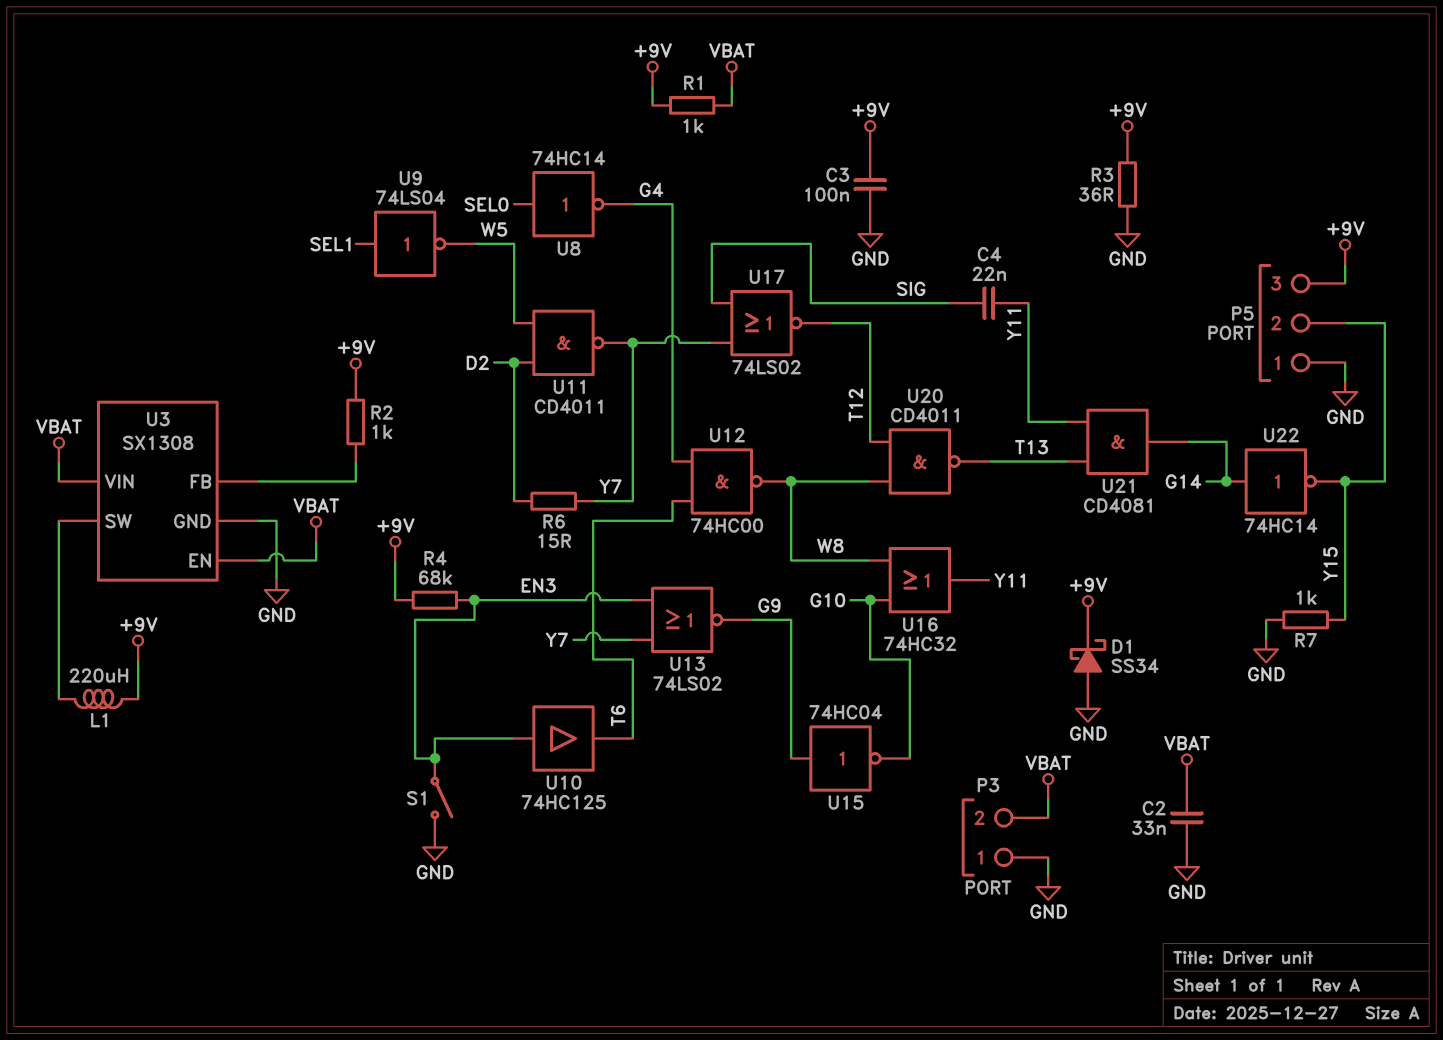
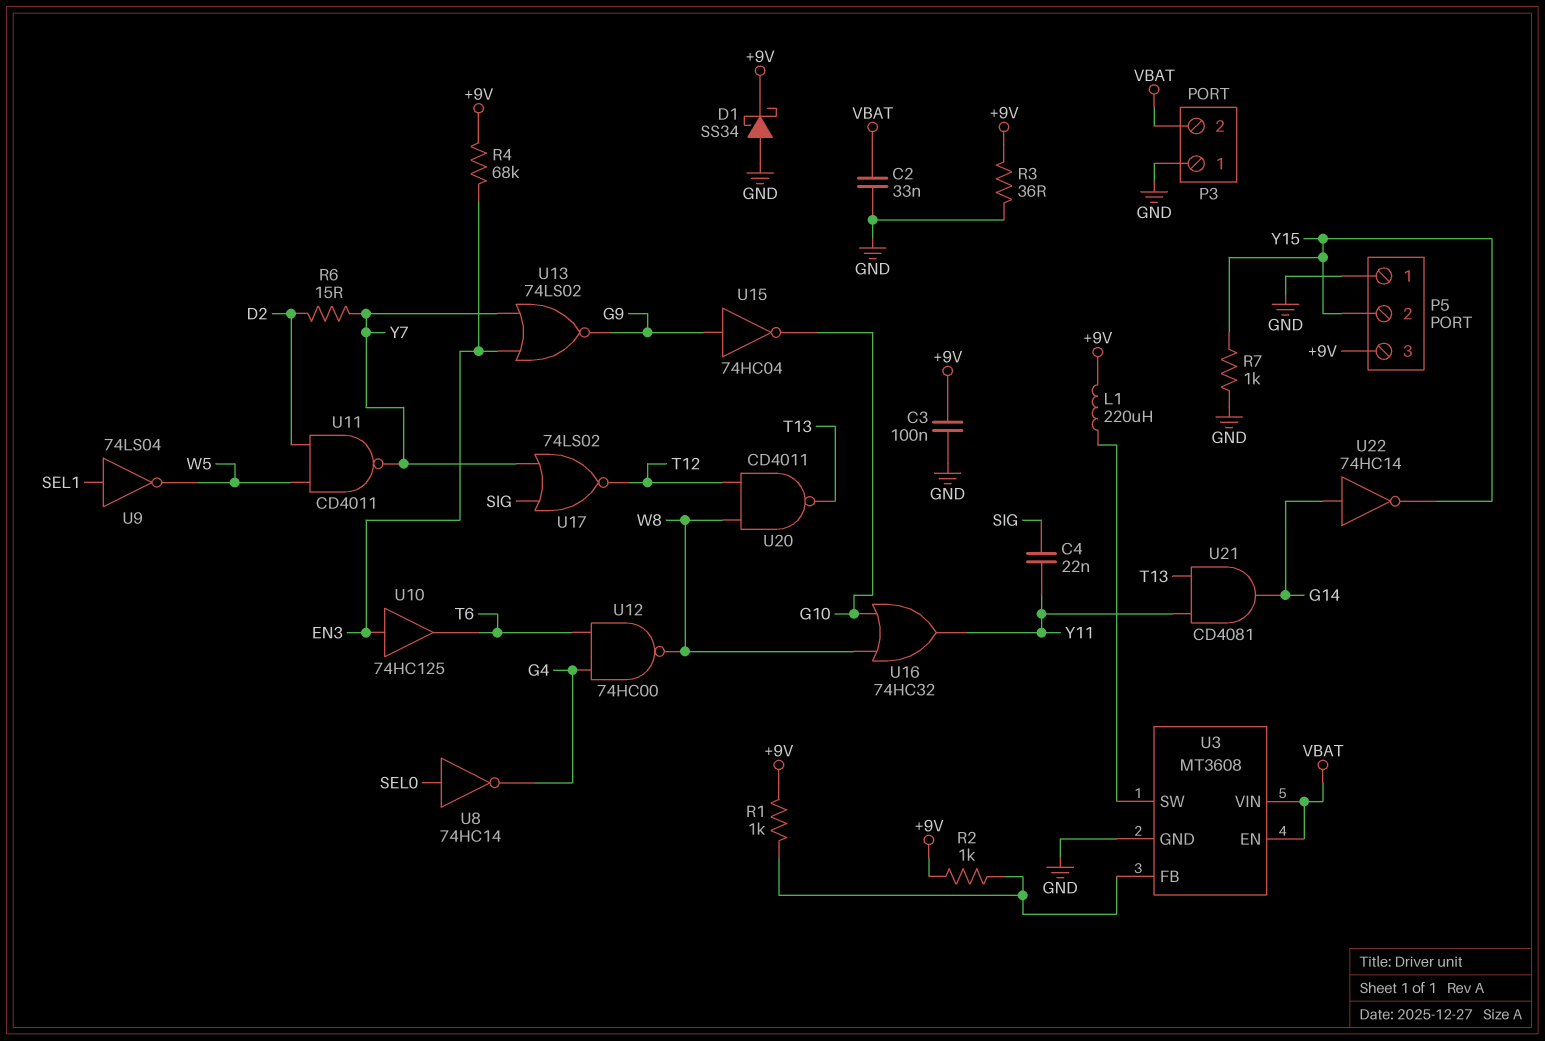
R1: 1k (+9V, VBAT) -> 1k (+9V, U3/FB)
S1: switch (EN3, GND) -> none
U3: SX1308 -> MT3608

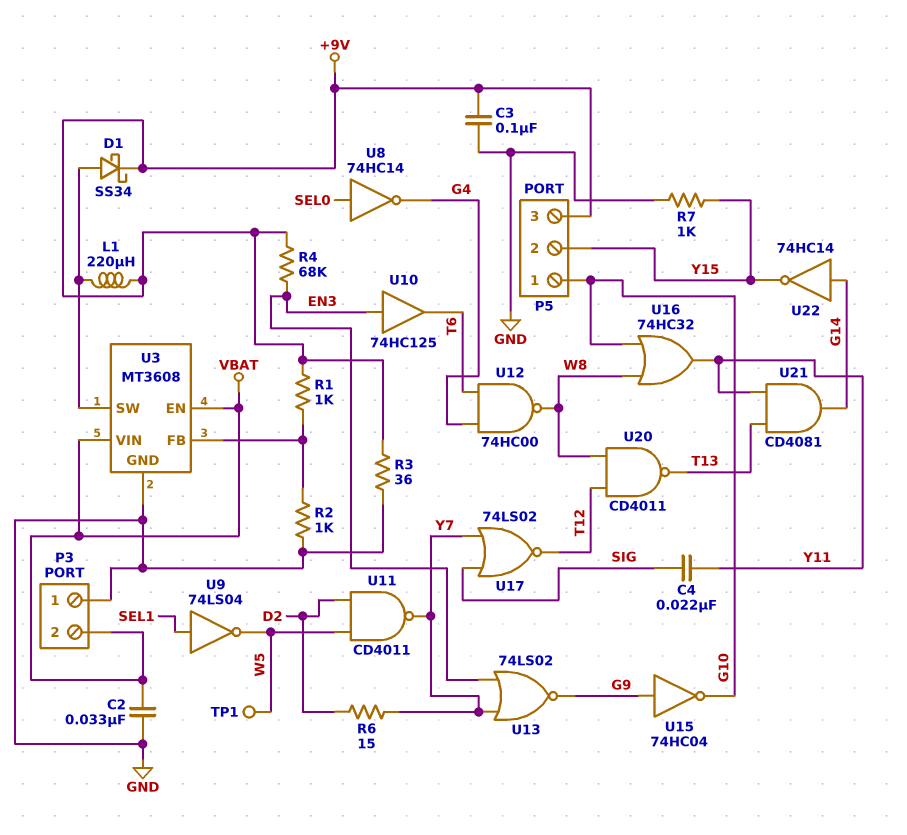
D1: schottky SS34 (A GND, K +9V) -> schottky SS34 (A U3/SW, K +9V)
P5 pin 1: GND -> G10
R2: 1k (+9V, U3/FB) -> 1k (GND, U3/FB)
TP1: none -> test point (W5)

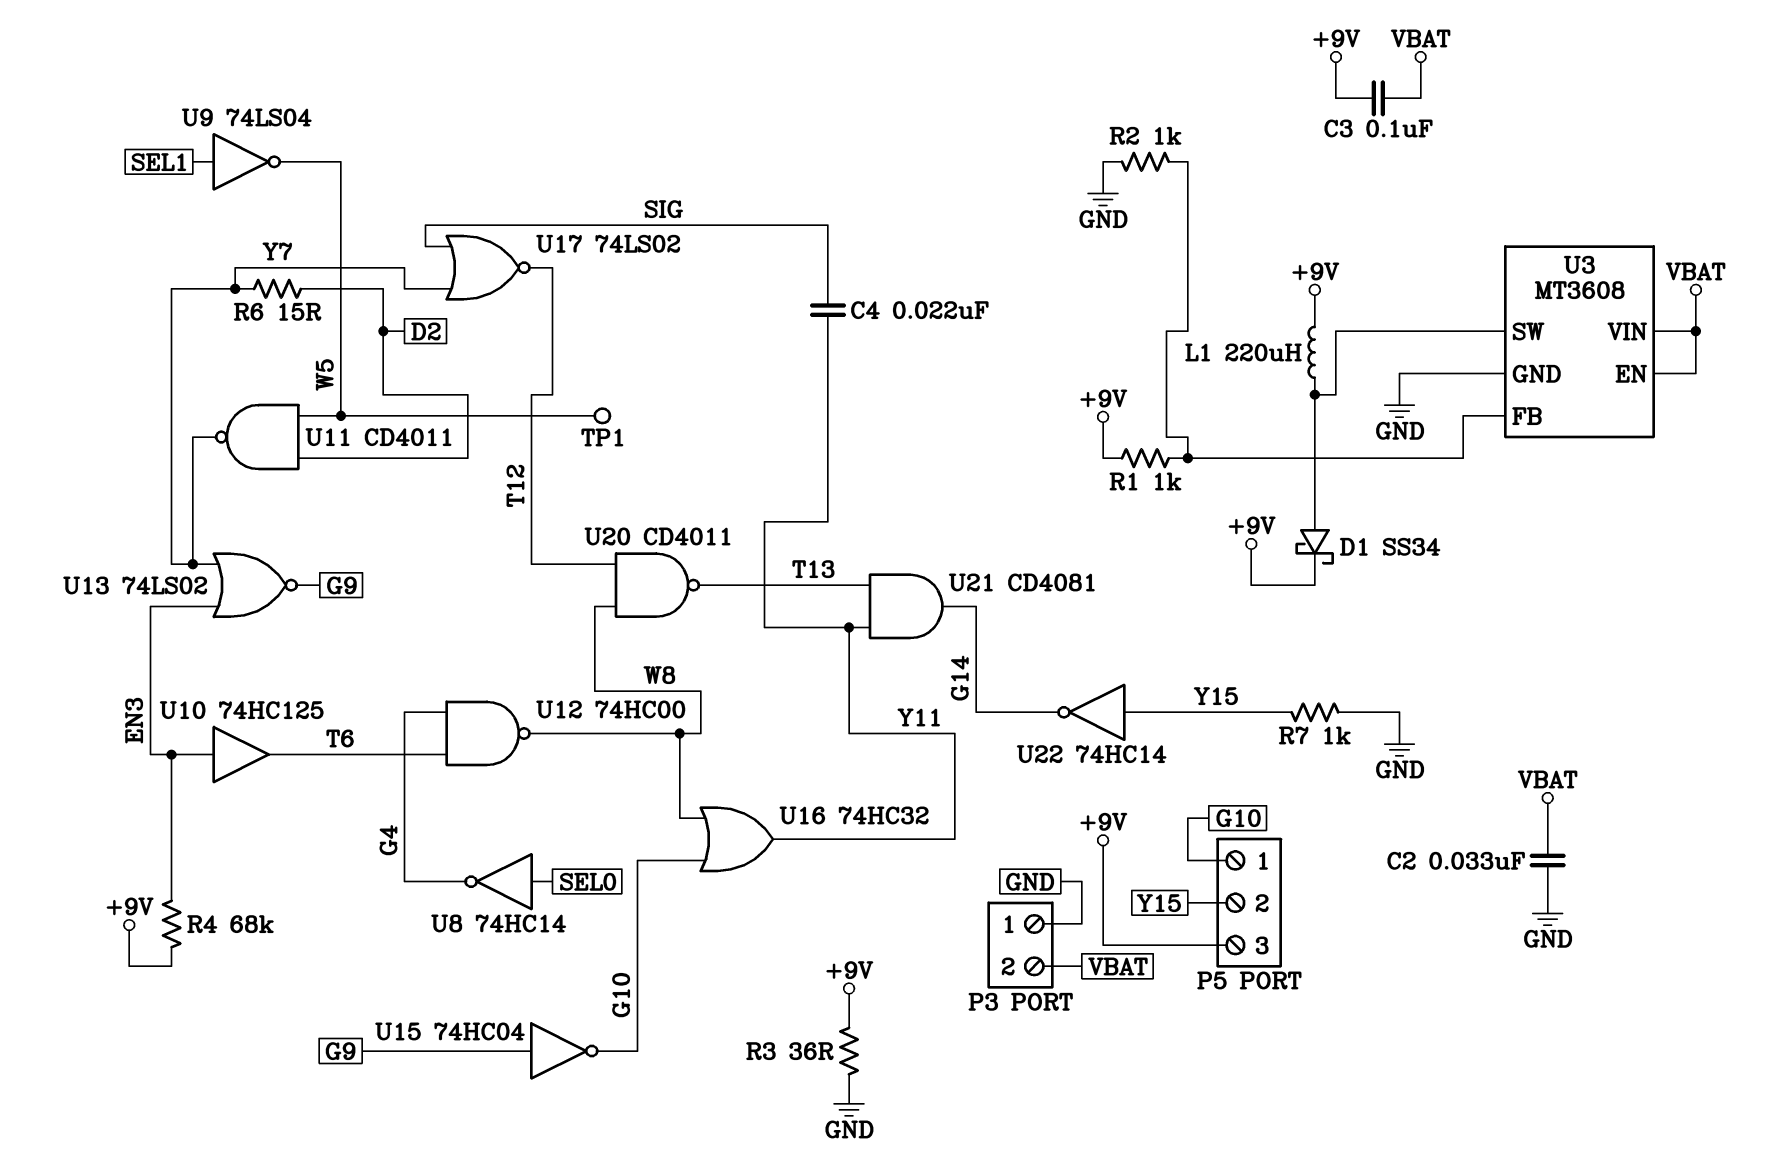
C3: 100nF (+9V, GND) -> 100nF (+9V, VBAT)
U22: NOT 74HC14 (in G14, out Y15) -> NOT 74HC14 (in Y15, out G14)

